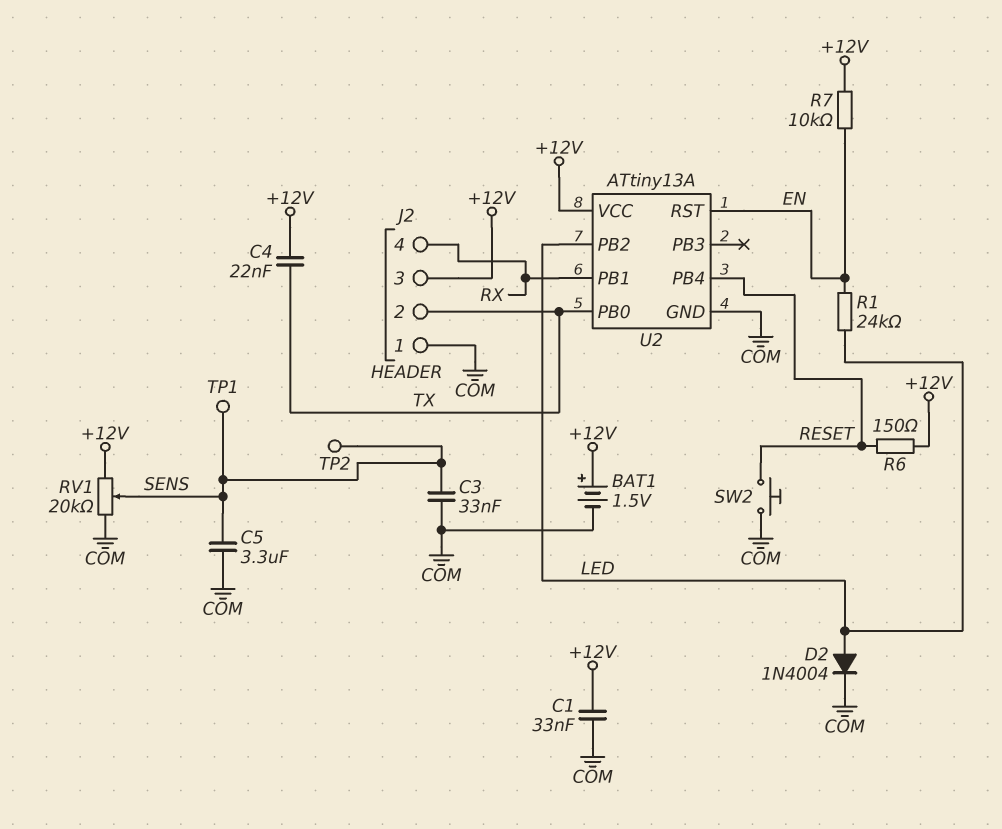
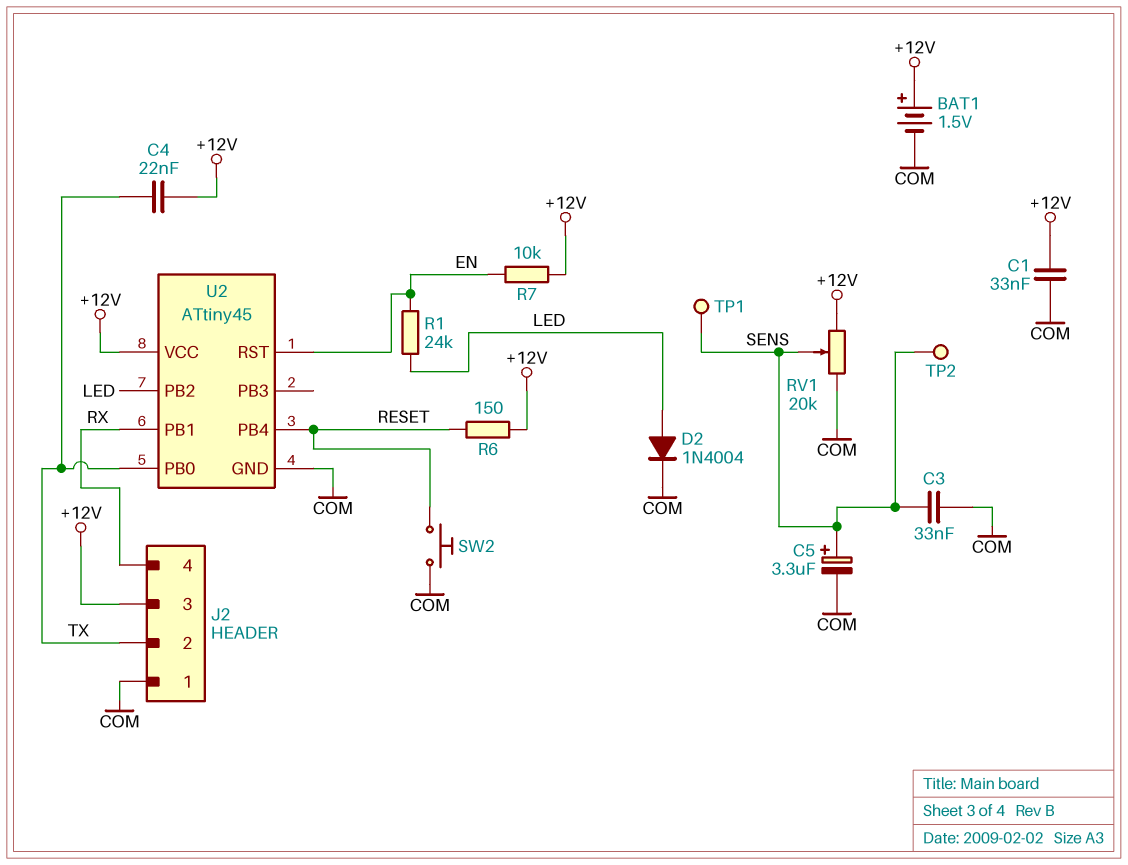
C5: 3.3uF (COM, SENS) -> 3.3uF (plus SENS, minus COM)
U2: ATtiny13A -> ATtiny45

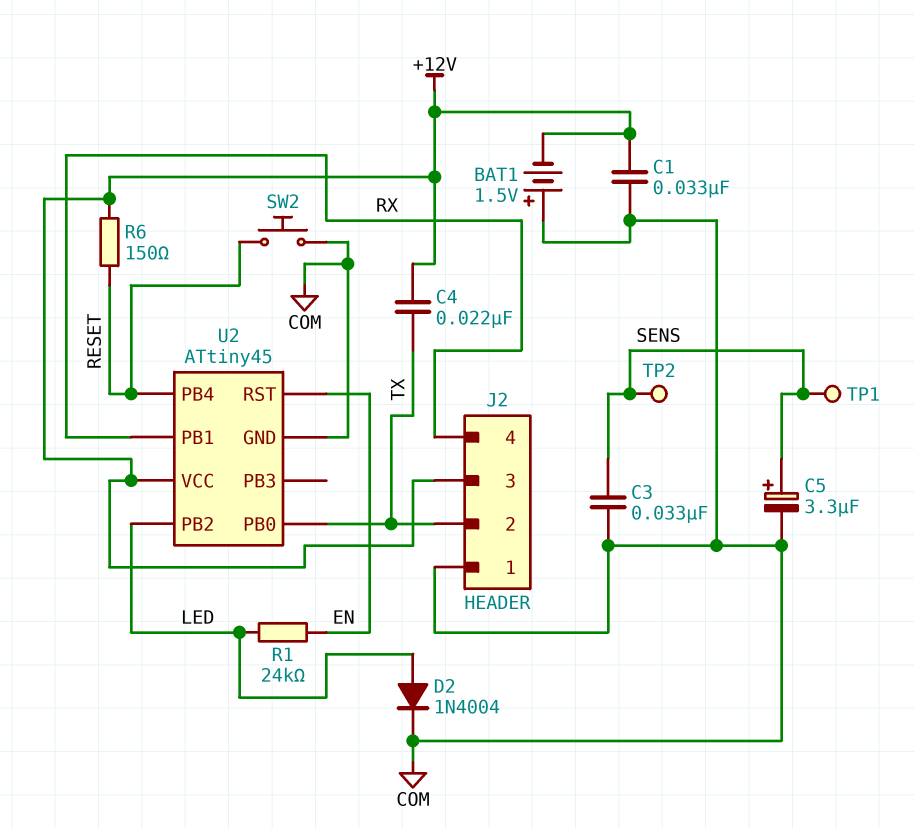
BAT1: 1.5V (plus +12V, minus COM) -> 1.5V (plus COM, minus +12V)
R7: 10k (+12V, EN) -> none
RV1: 20k (+12V, COM, wiper SENS) -> none

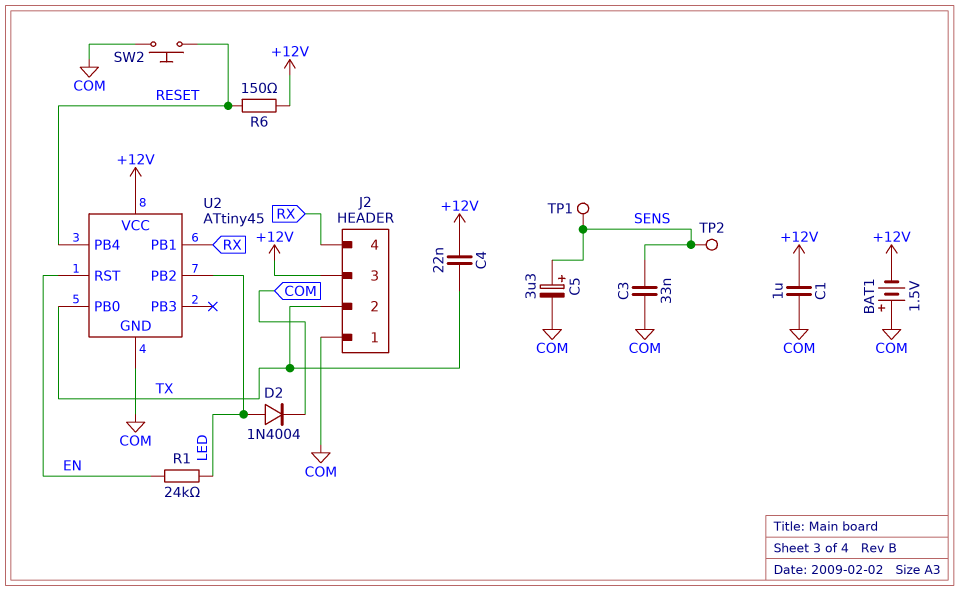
C1: 33nF (+12V, COM) -> 1uF (+12V, COM)

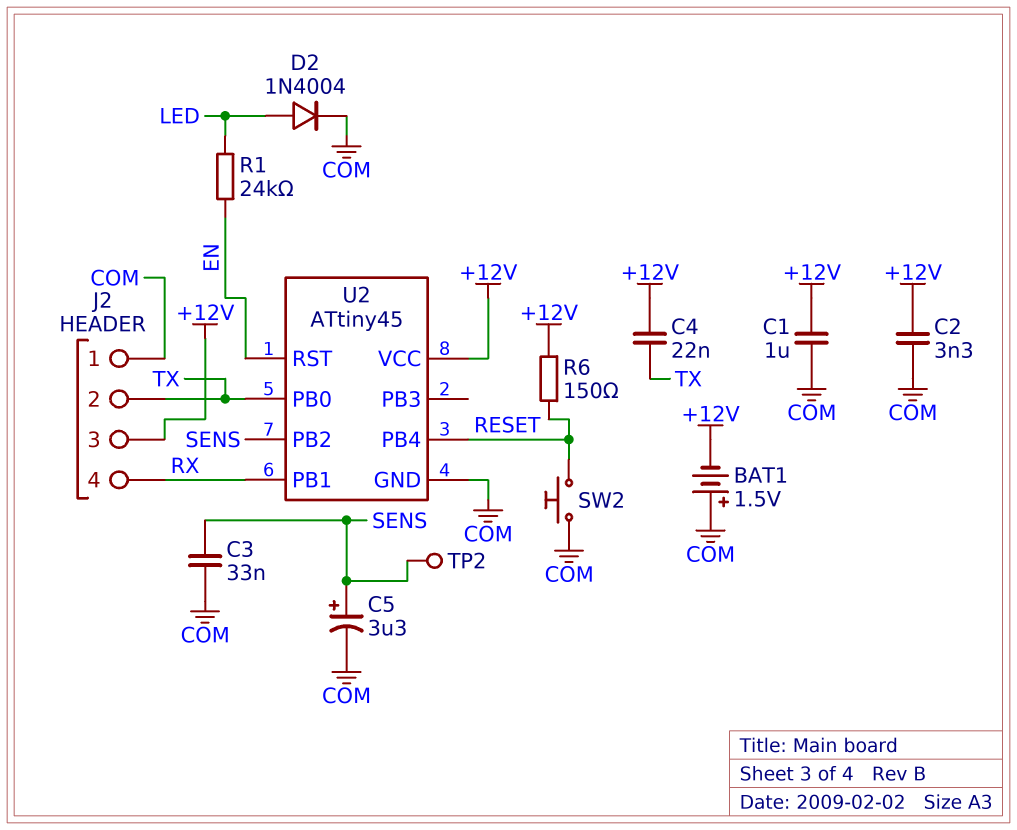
C2: none -> 3.3nF (+12V, COM)
TP1: test point (SENS) -> none
U2 pin PB2: LED -> SENS

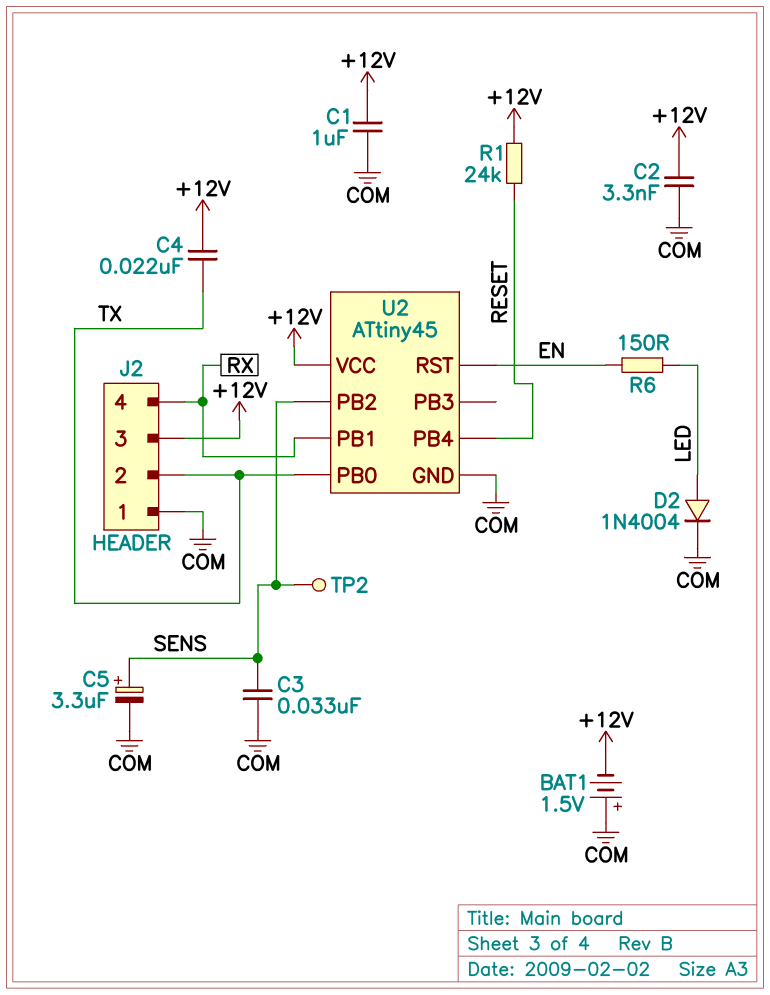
R1: 24k (EN, LED) -> 24k (+12V, RESET)
R6: 150 (+12V, RESET) -> 150 (EN, LED)
SW2: button (COM, RESET) -> none

